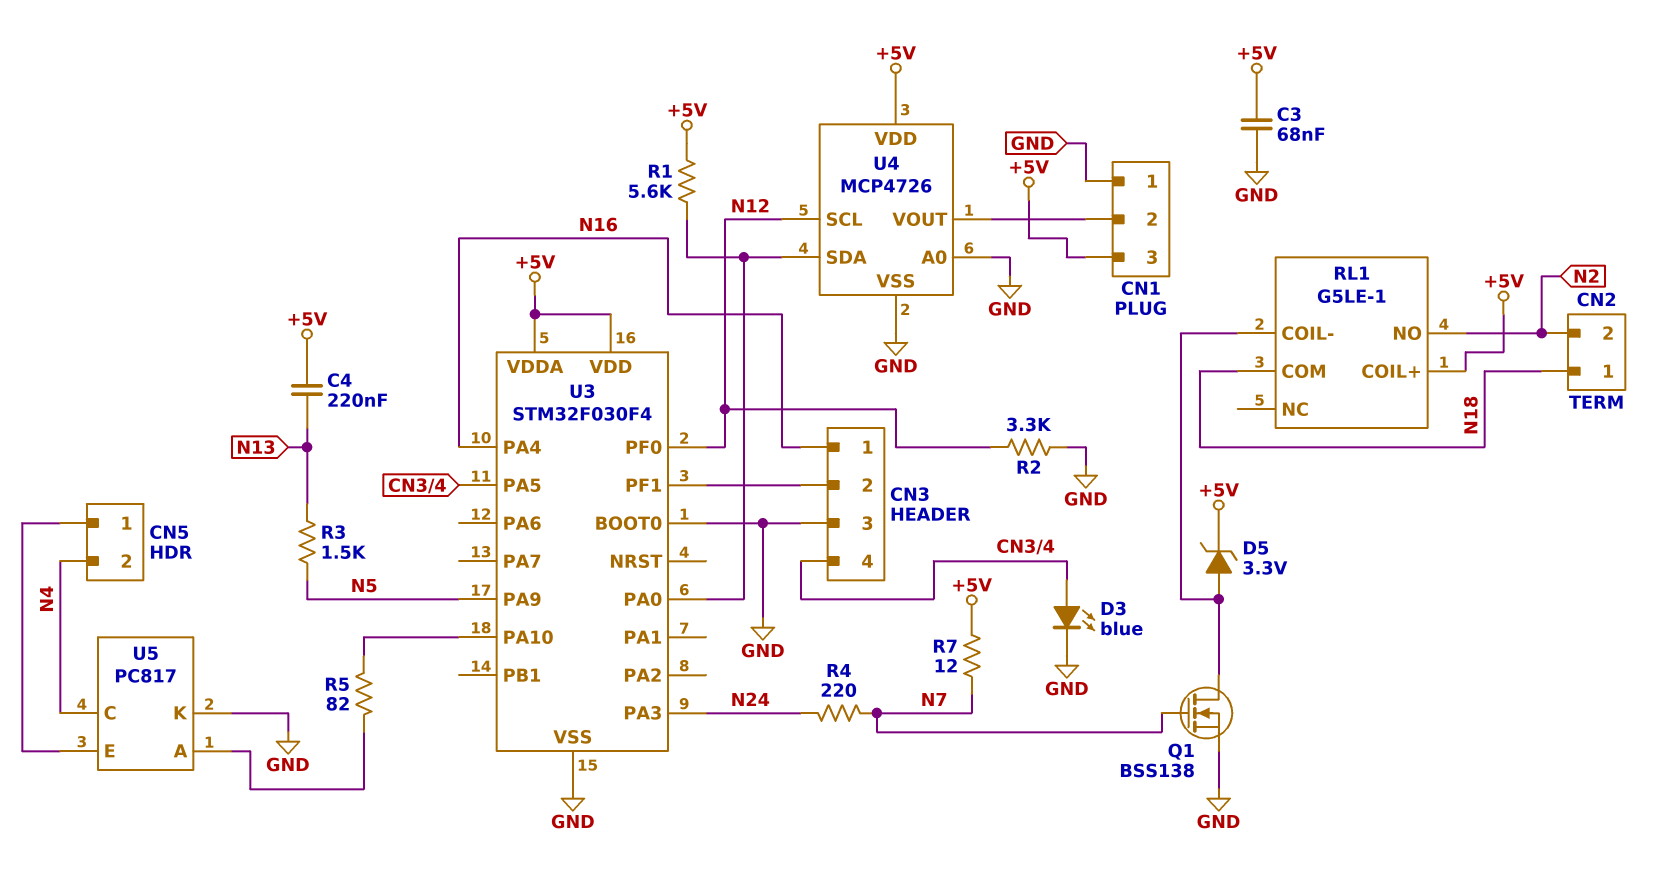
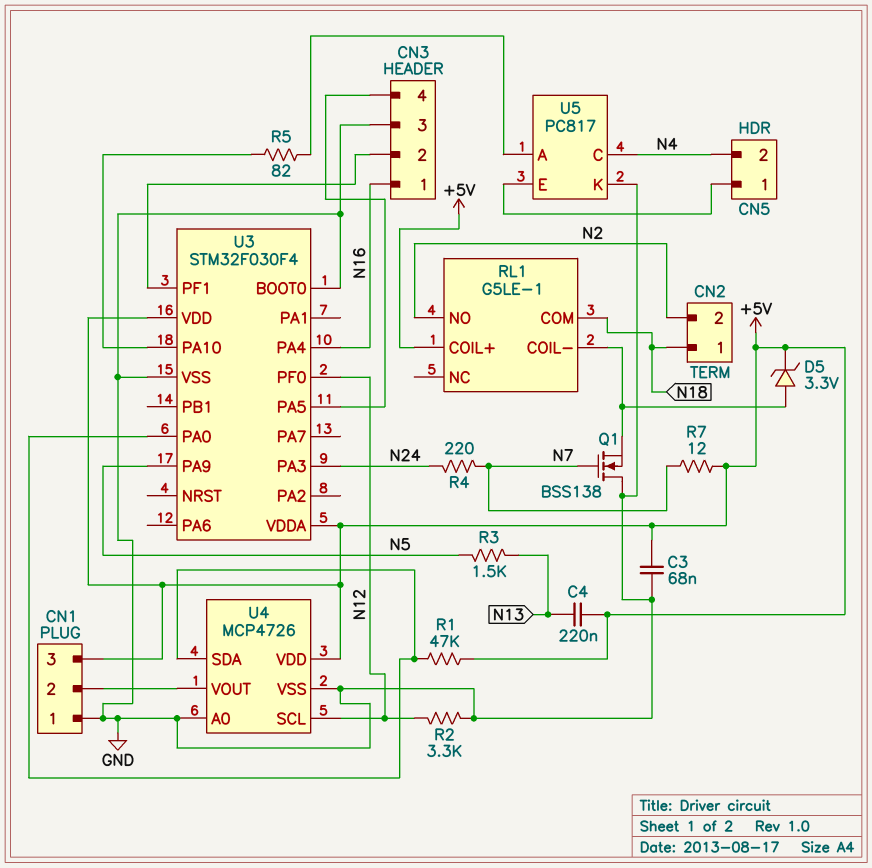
D3: LED blue (A CN3/4, K GND) -> none
Q1: NMOS BSS138 (G N7, D RL1/COIL-, S GND) -> NMOS BSS138 (G N7, D GND, S RL1/COIL-)
R1: 5.6k (+5V, U3/PA0) -> 47k (+5V, U3/PA0)

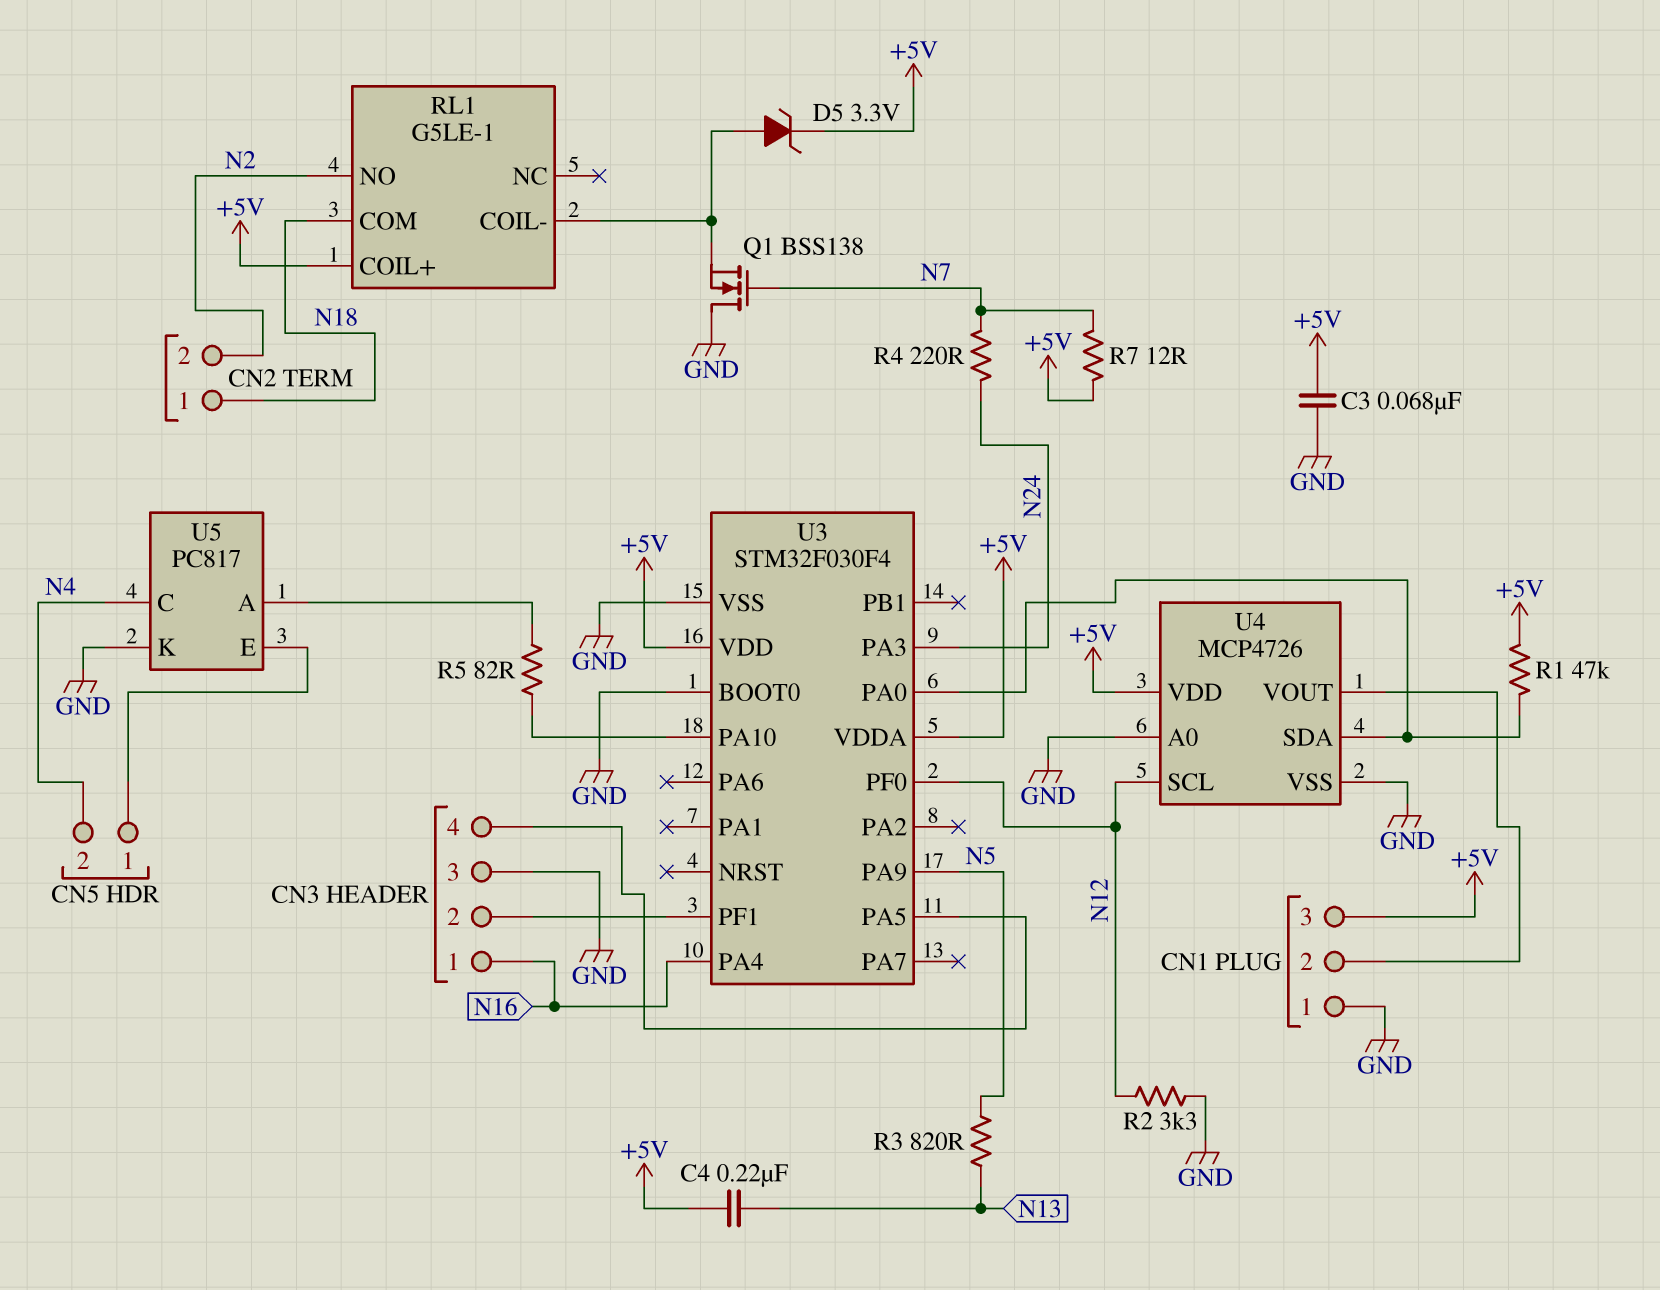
R3: 1.5k (N5, N13) -> 820 (N5, N13)

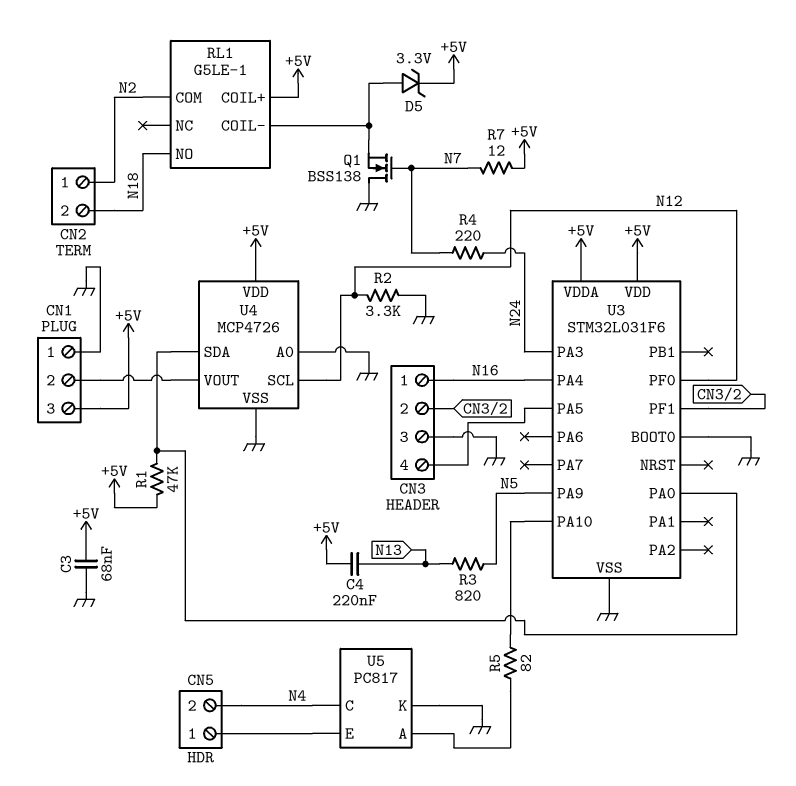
CN2 pin 1: N18 -> N2
CN2 pin 2: N2 -> N18
RL1 pin COM: N18 -> N2
RL1 pin NO: N2 -> N18
U3: STM32F030F4 -> STM32L031F6

